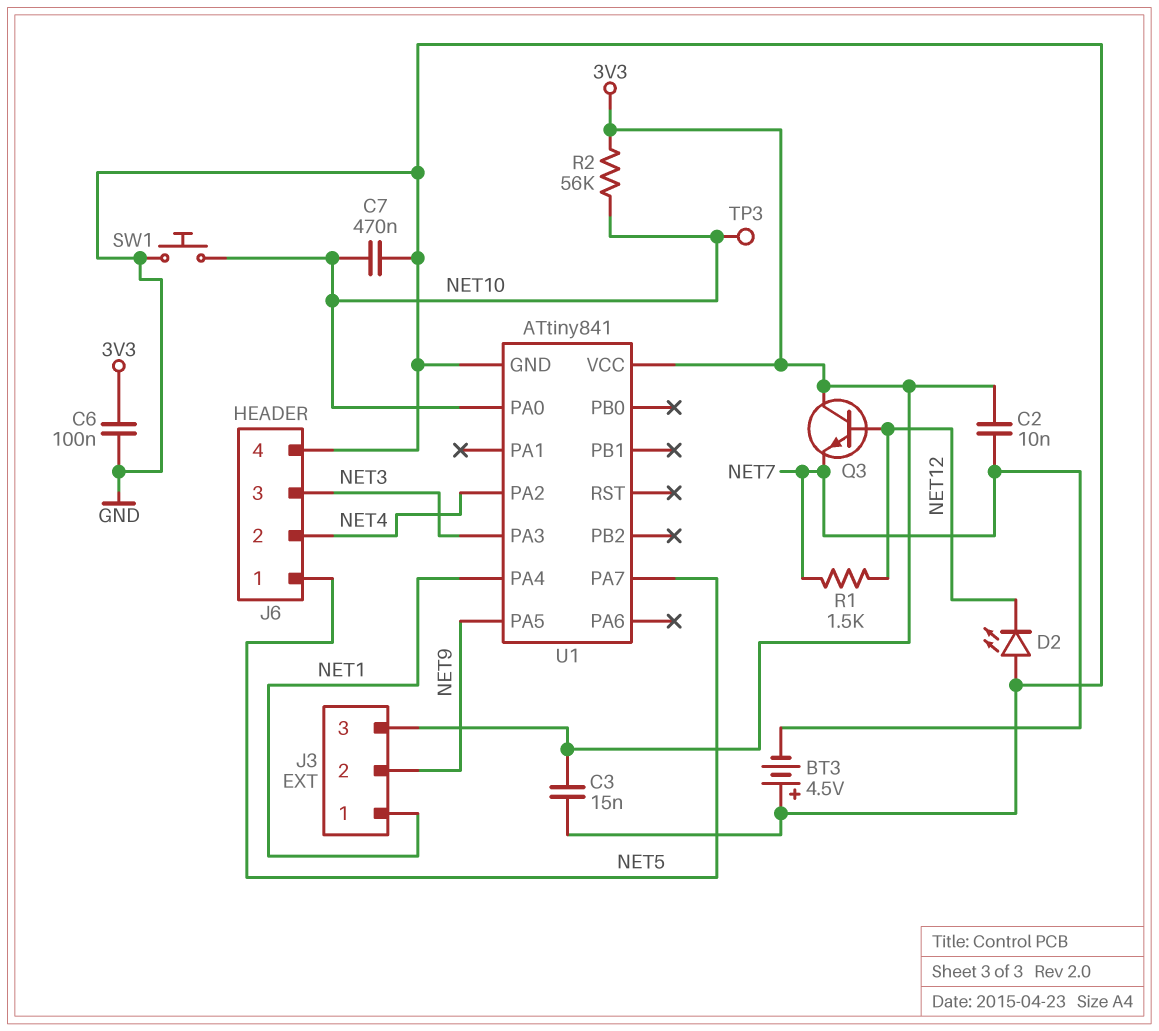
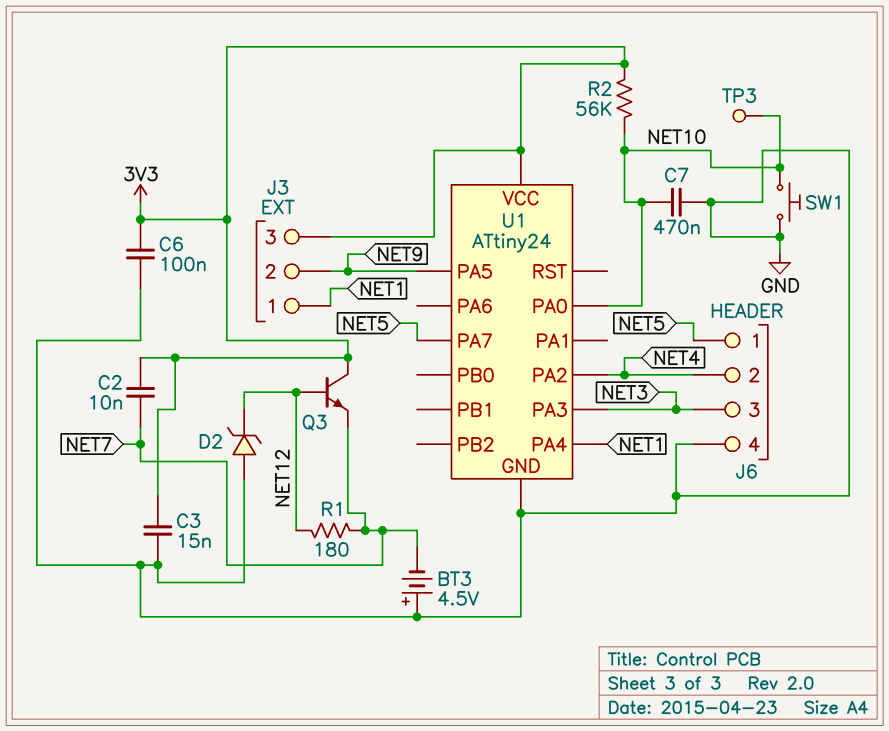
D2: LED (A GND, K NET12) -> zener (A GND, K NET12)
R1: 1.5k (NET7, NET12) -> 180 (NET7, NET12)
U1: ATtiny841 -> ATtiny24

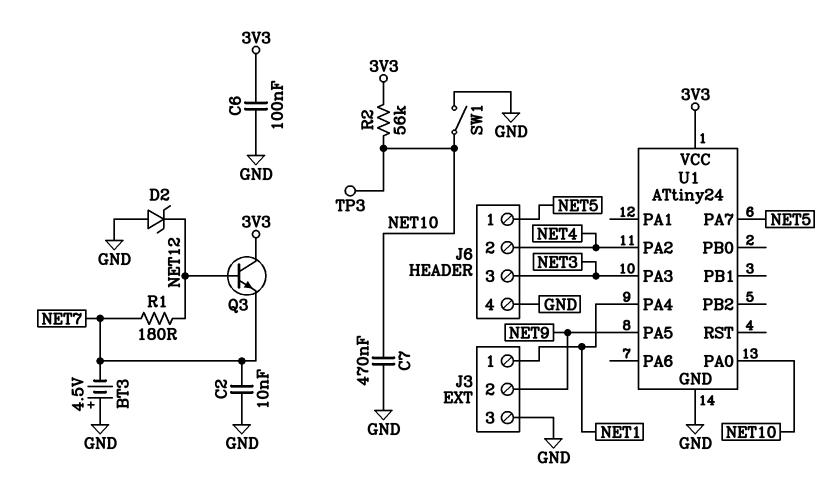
C2: 10nF (3V3, NET7) -> 10nF (GND, NET7)
C3: 15nF (3V3, GND) -> none
J3 pin 3: 3V3 -> GND
SW1: button (GND, NET10) -> switch (GND, NET10)

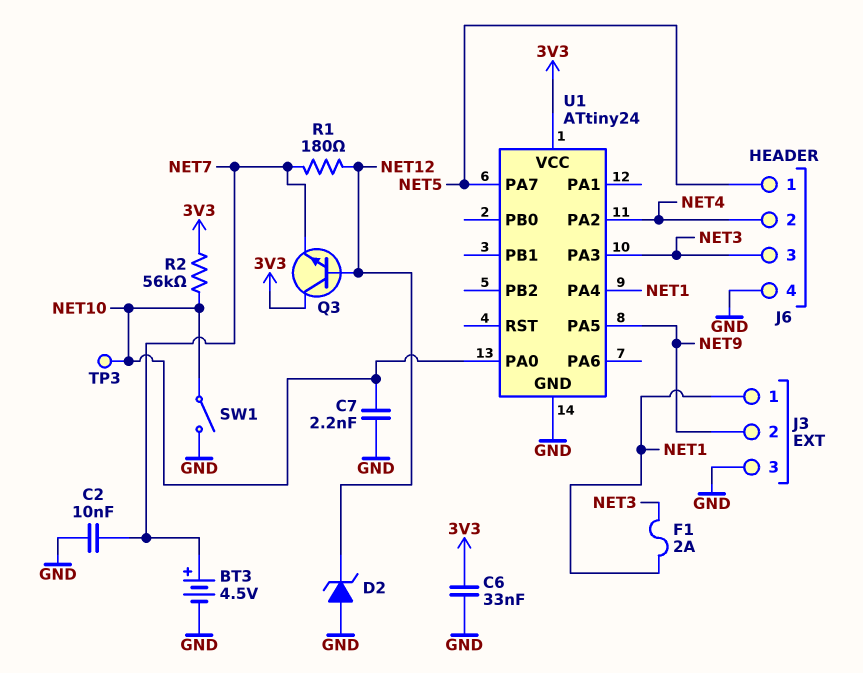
BT3: 4.5V (plus GND, minus NET7) -> 4.5V (plus NET7, minus GND)
C6: 100nF (3V3, GND) -> 33nF (3V3, GND)
C7: 470nF (GND, NET10) -> 2.2nF (GND, NET10)
F1: none -> 2A (NET1, NET3)

